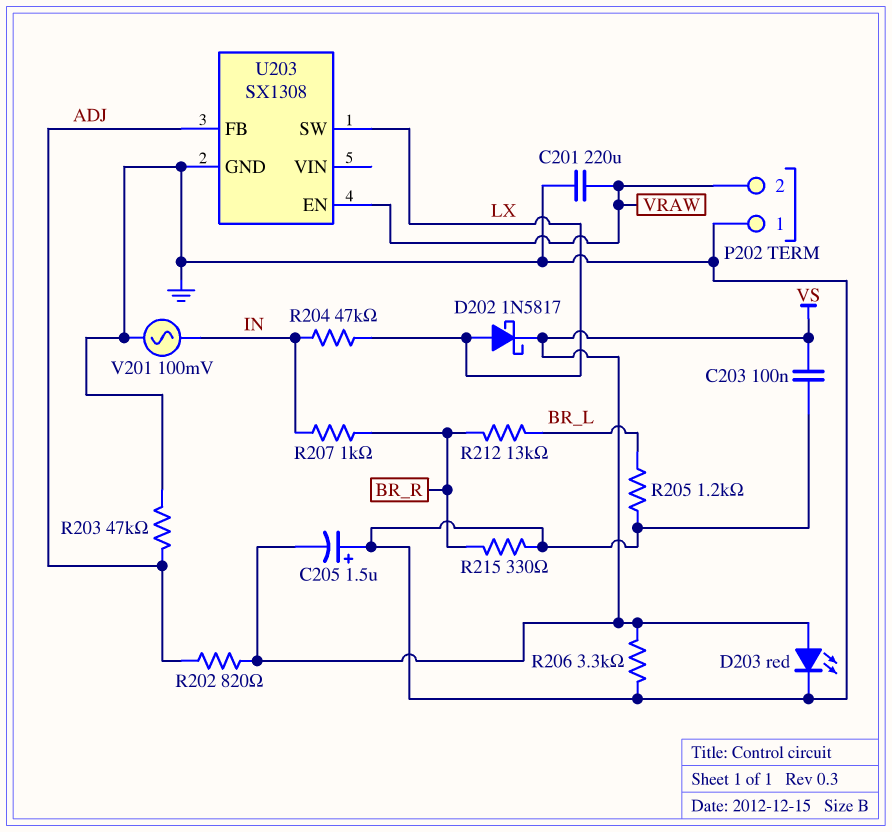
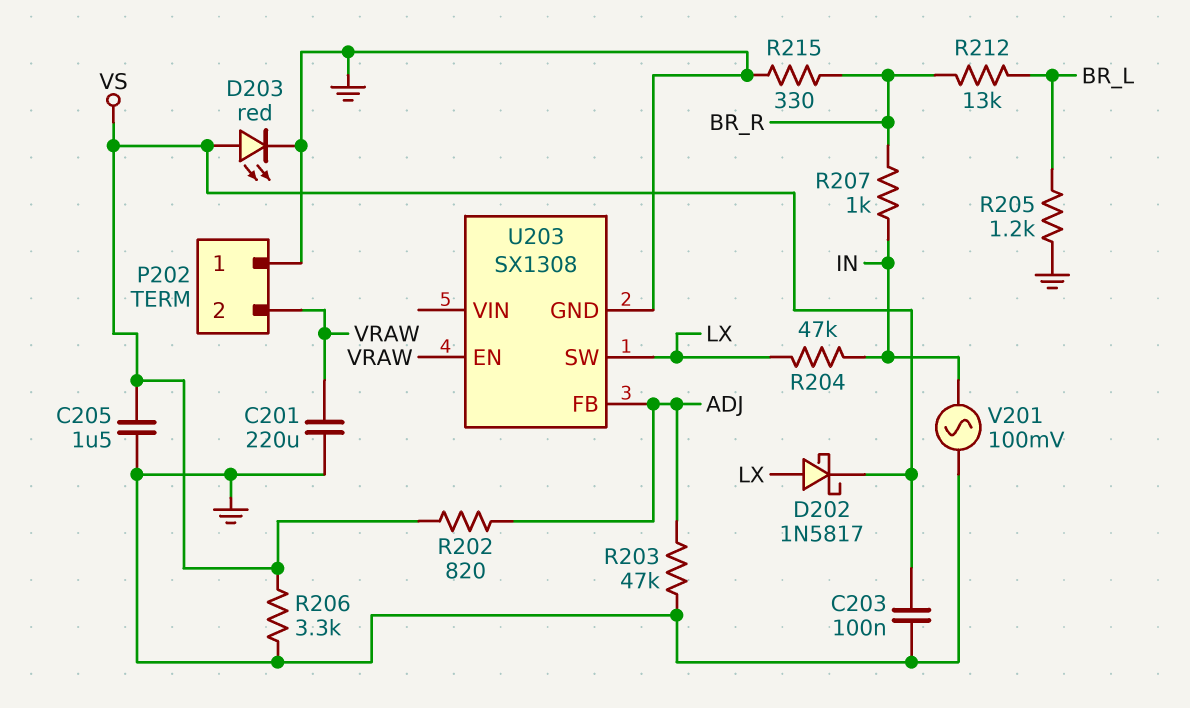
C205: 1.5uF (plus GND, minus VS) -> 1.5uF (GND, VS)

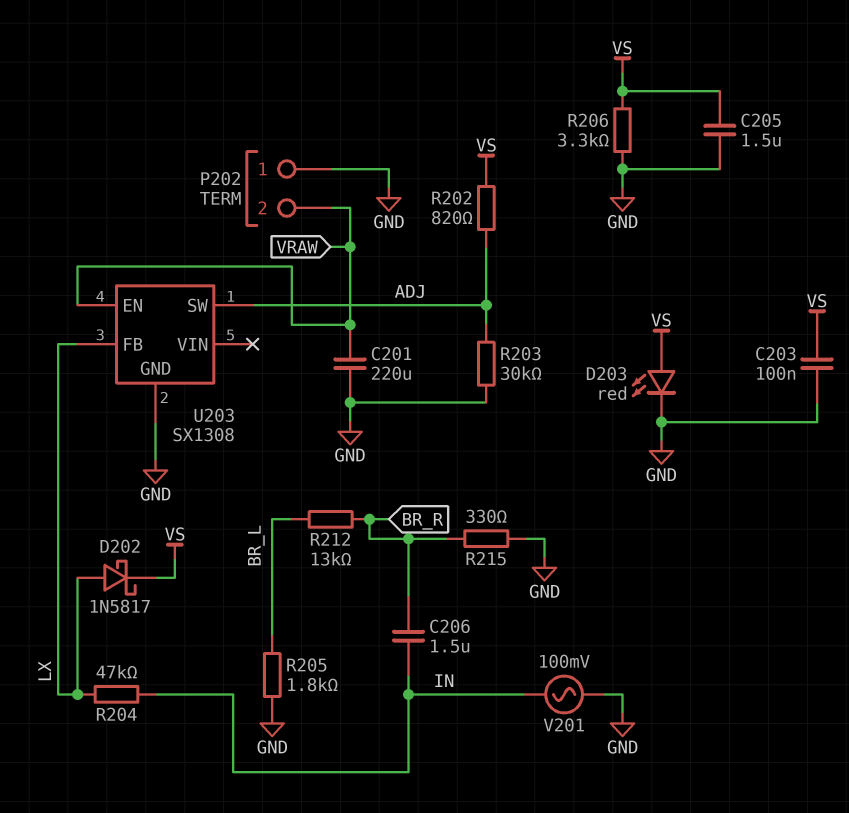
C206: none -> 1.5uF (BR_R, IN)
R203: 47k (ADJ, GND) -> 30k (ADJ, GND)
R205: 1.2k (BR_L, GND) -> 1.8k (BR_L, GND)
R207: 1k (BR_R, IN) -> none
U203 pin FB: ADJ -> LX
U203 pin SW: LX -> ADJ

